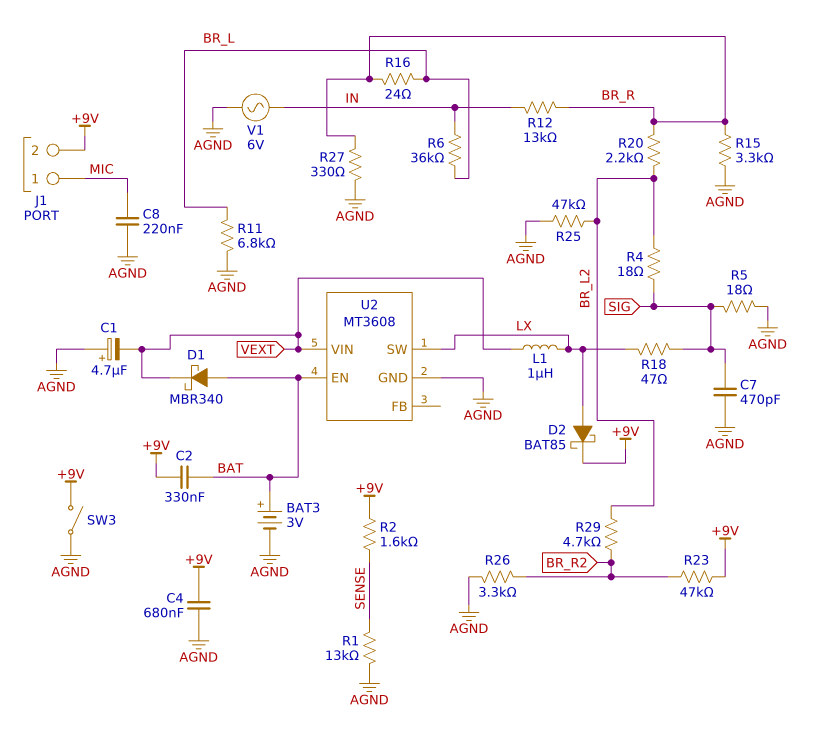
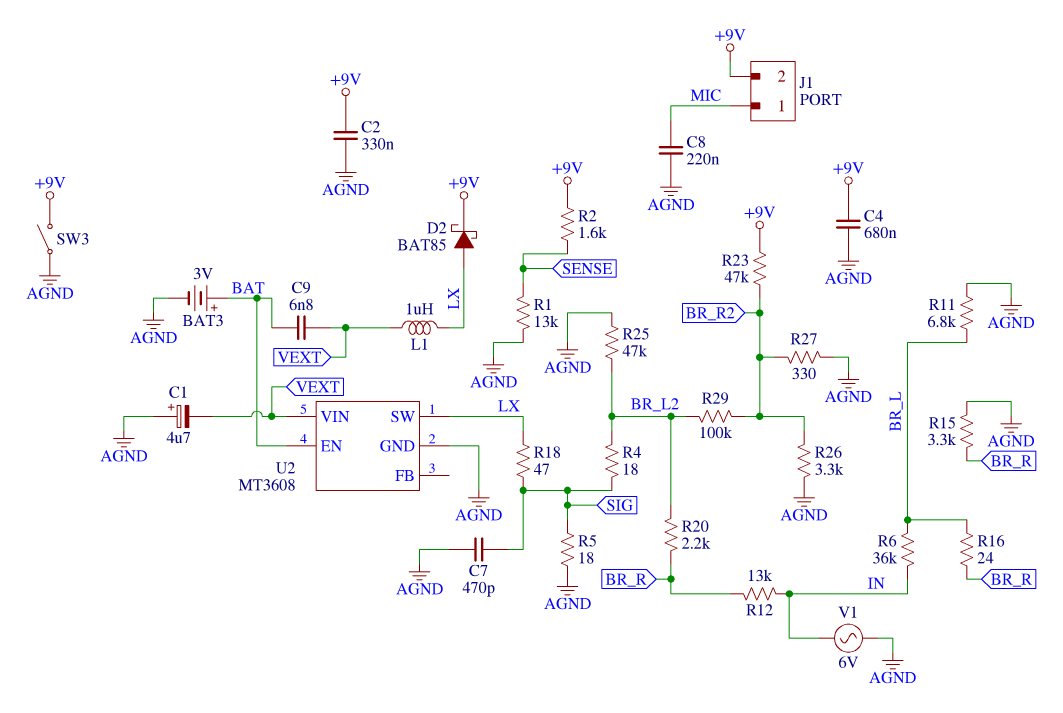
C2: 330nF (+9V, BAT) -> 330nF (+9V, AGND)
C9: none -> 6.8nF (BAT, VEXT)
D1: schottky MBR340 (A BAT, K VEXT) -> none
R27: 330 (AGND, BR_R) -> 330 (AGND, BR_R2)
R29: 4.7k (BR_L2, BR_R2) -> 100k (BR_L2, BR_R2)

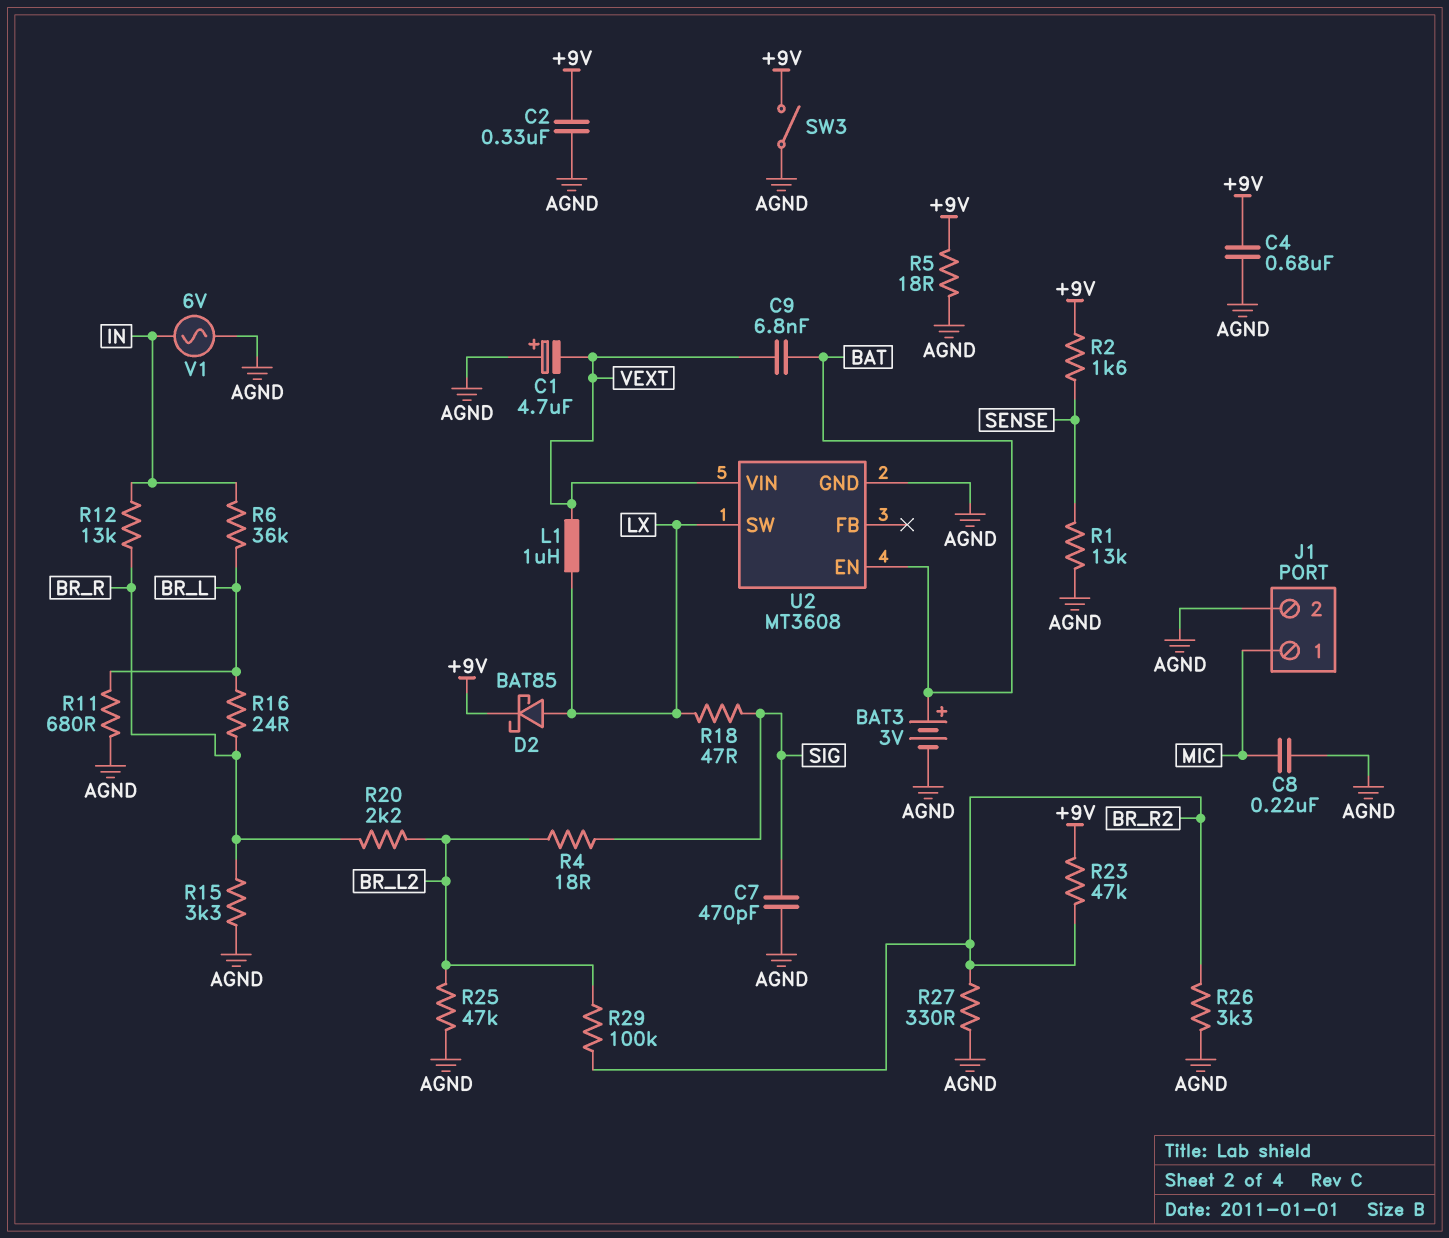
J1 pin 2: +9V -> AGND
R5: 18 (AGND, SIG) -> 18 (+9V, AGND)
R11: 6.8k (AGND, BR_L) -> 680 (AGND, BR_L)

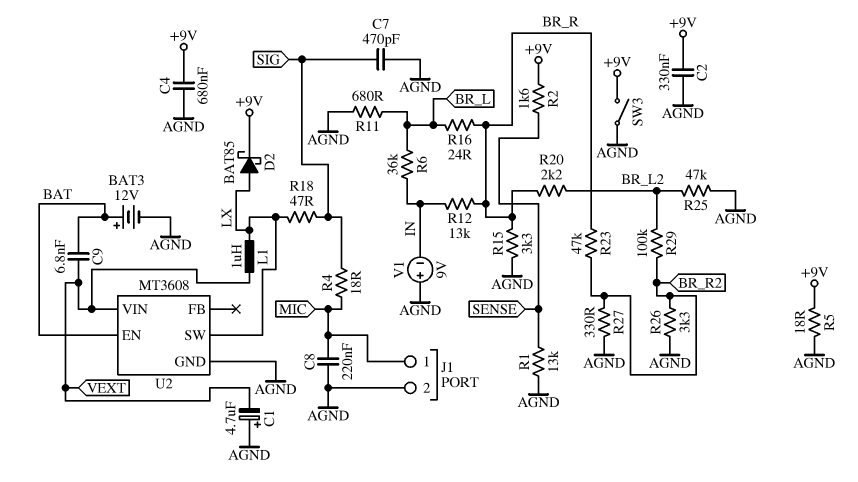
BAT3: 3V (plus BAT, minus AGND) -> 12V (plus BAT, minus AGND)
R4: 18 (BR_L2, SIG) -> 18 (MIC, SIG)
R23: 47k (+9V, BR_R2) -> 47k (BR_R, BR_R2)
V1: AC 6V (AGND, IN) -> 9V (plus AGND, minus IN)

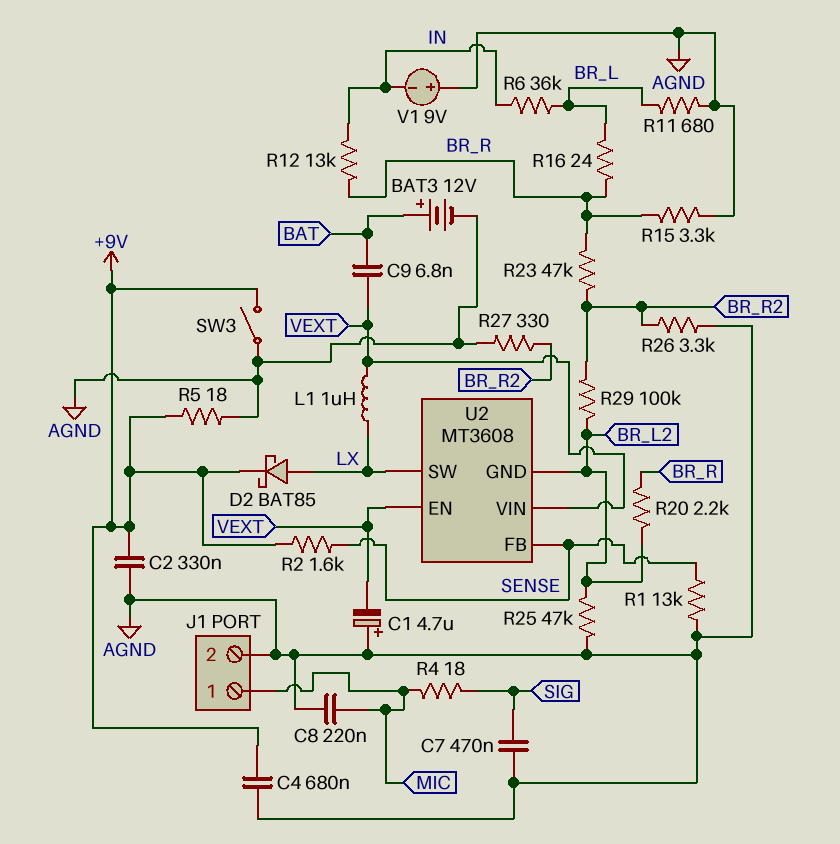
C7: 470pF (AGND, SIG) -> 470nF (AGND, SIG)
R18: 47 (LX, SIG) -> none
U2 pin EN: BAT -> VEXT
U2 pin FB: none -> SENSE
U2 pin GND: AGND -> BR_L2

